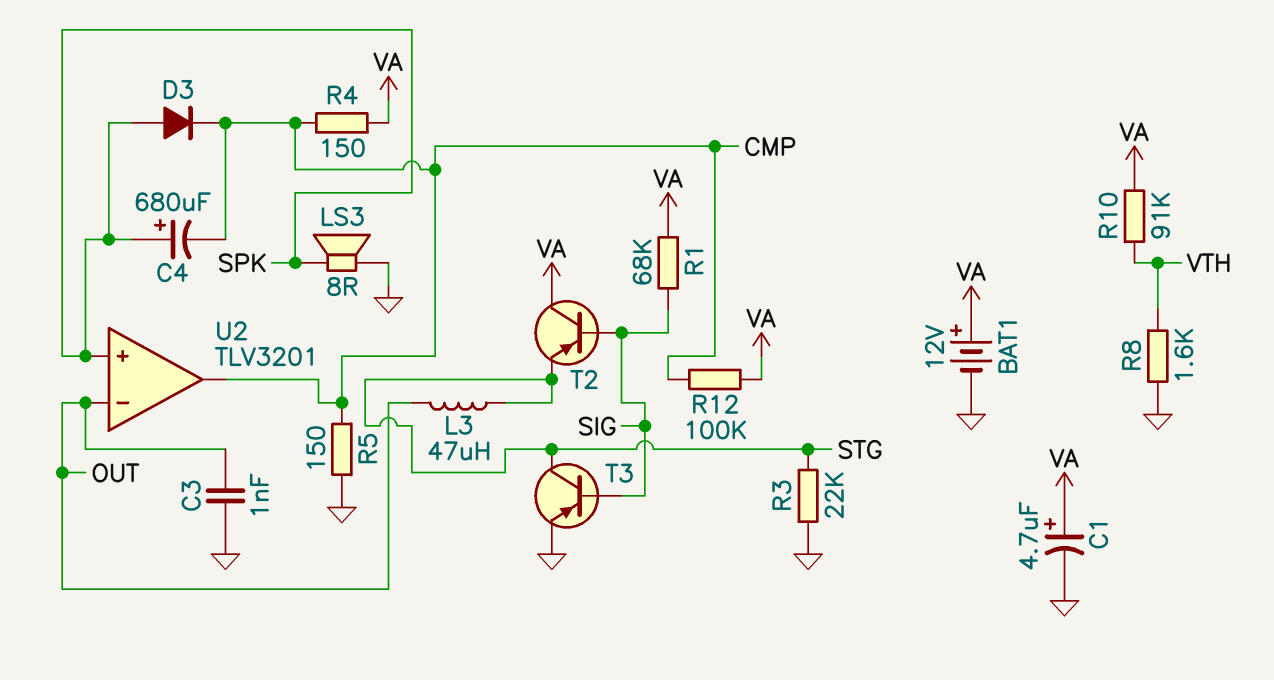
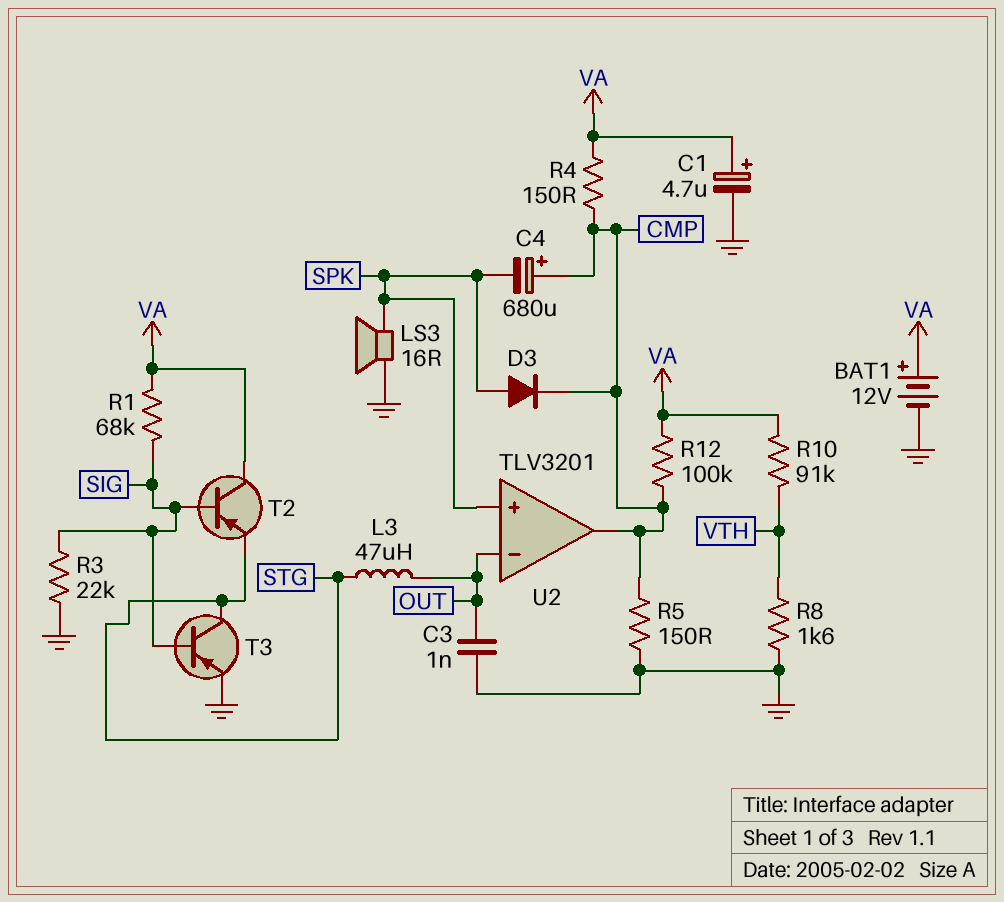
C4: 680uF (plus SPK, minus CMP) -> 680uF (plus CMP, minus SPK)
LS3: speaker 8R (GND, SPK) -> speaker 16R (GND, SPK)
R3: 22k (GND, STG) -> 22k (GND, SIG)

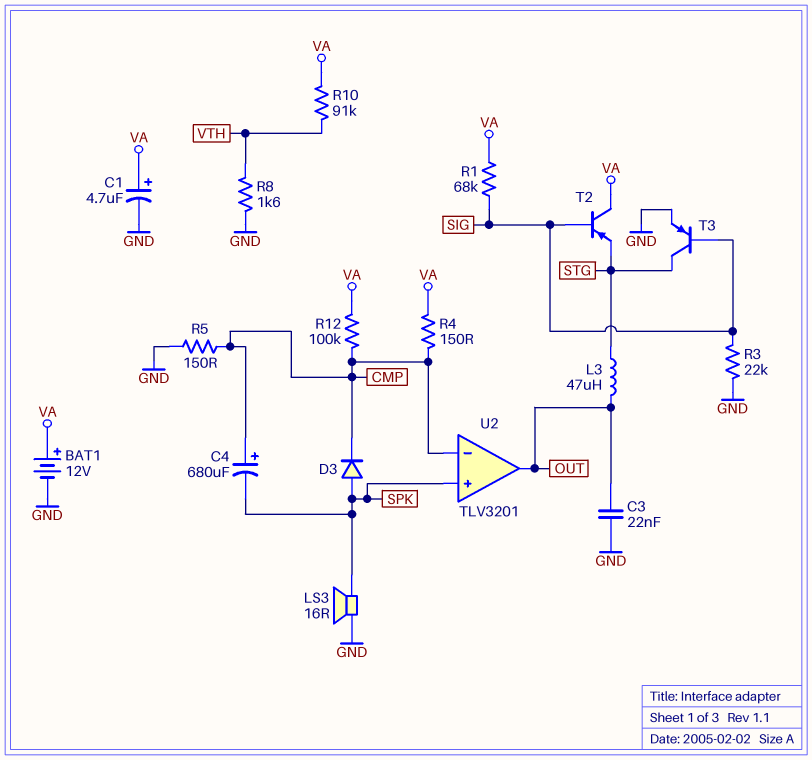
C3: 1nF (GND, OUT) -> 22nF (GND, OUT)
U2 pin in-: OUT -> CMP
U2 pin out: CMP -> OUT

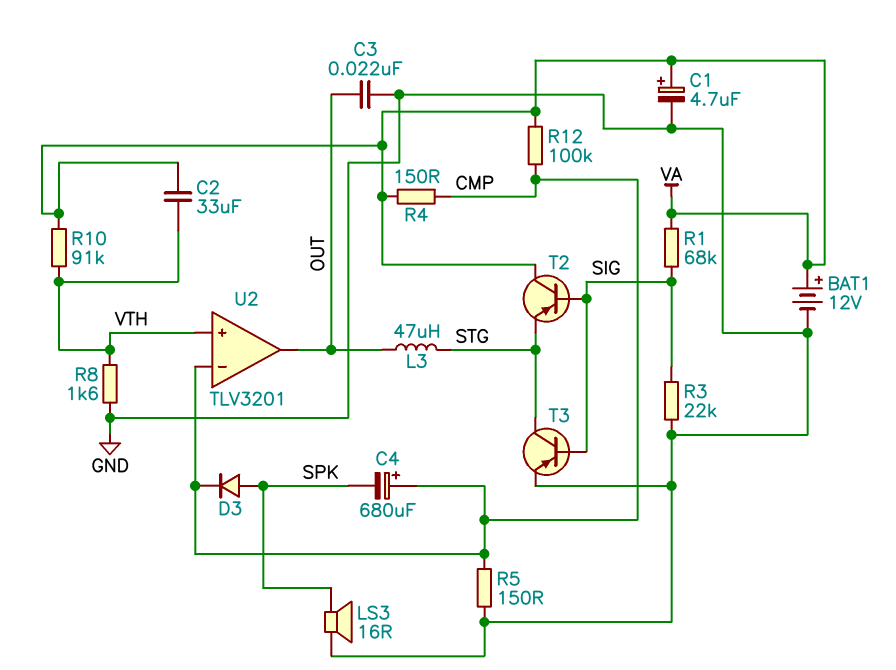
C2: none -> 33uF (VA, VTH)
U2 pin in+: SPK -> VTH

